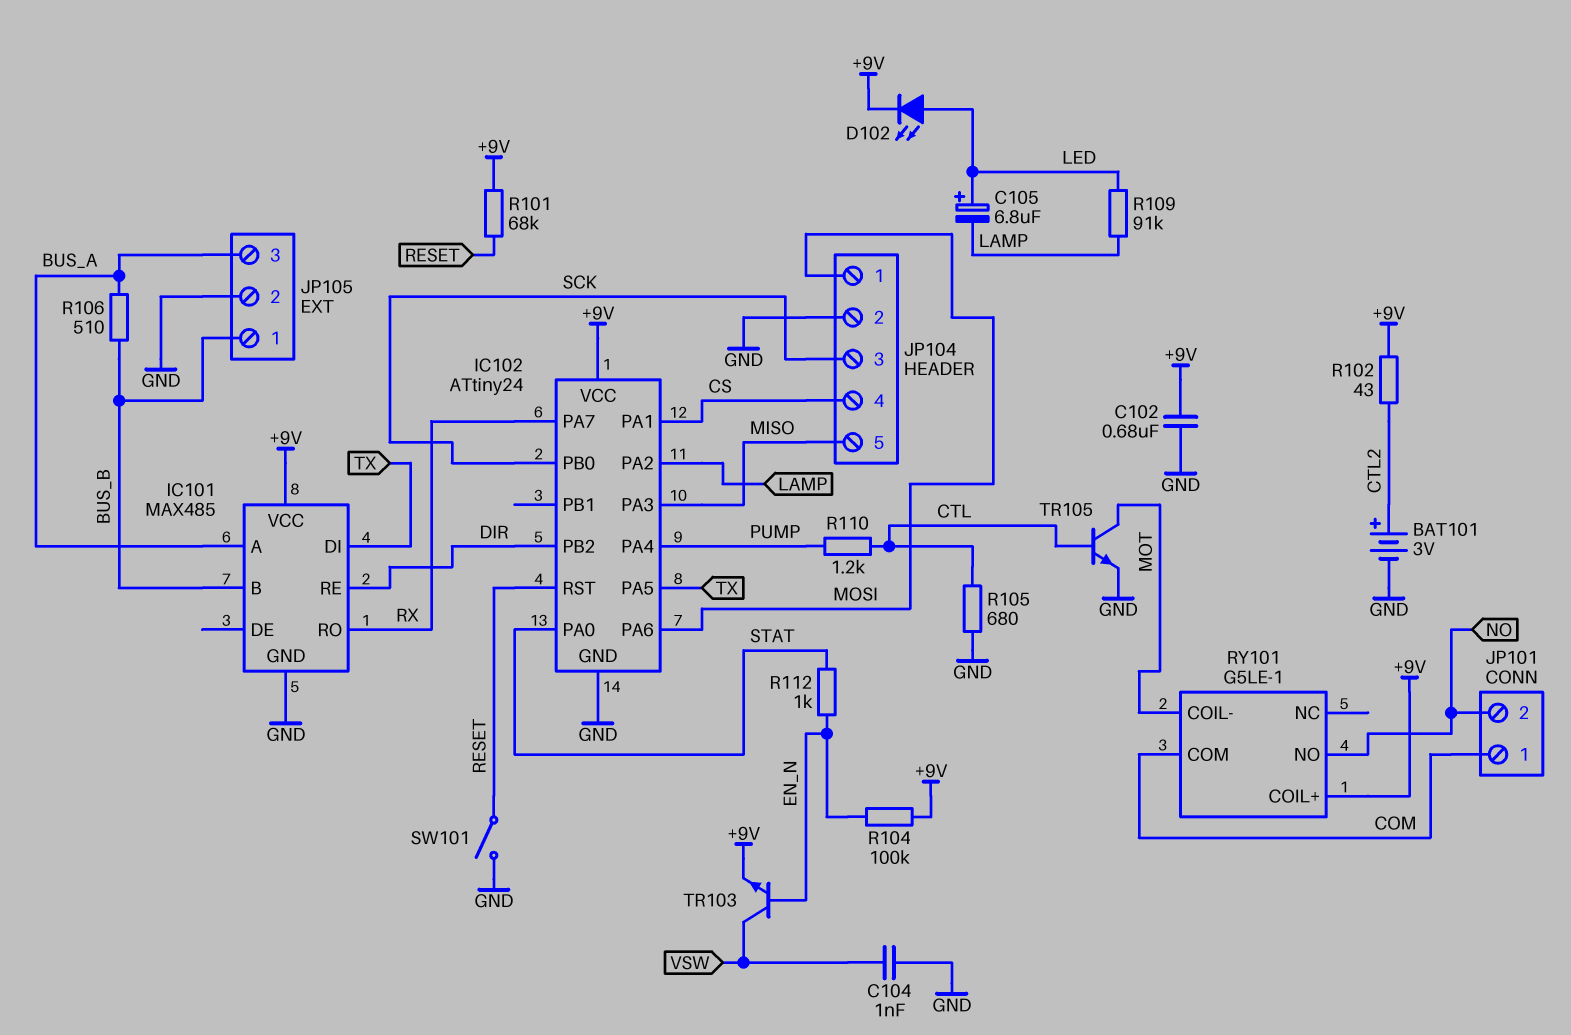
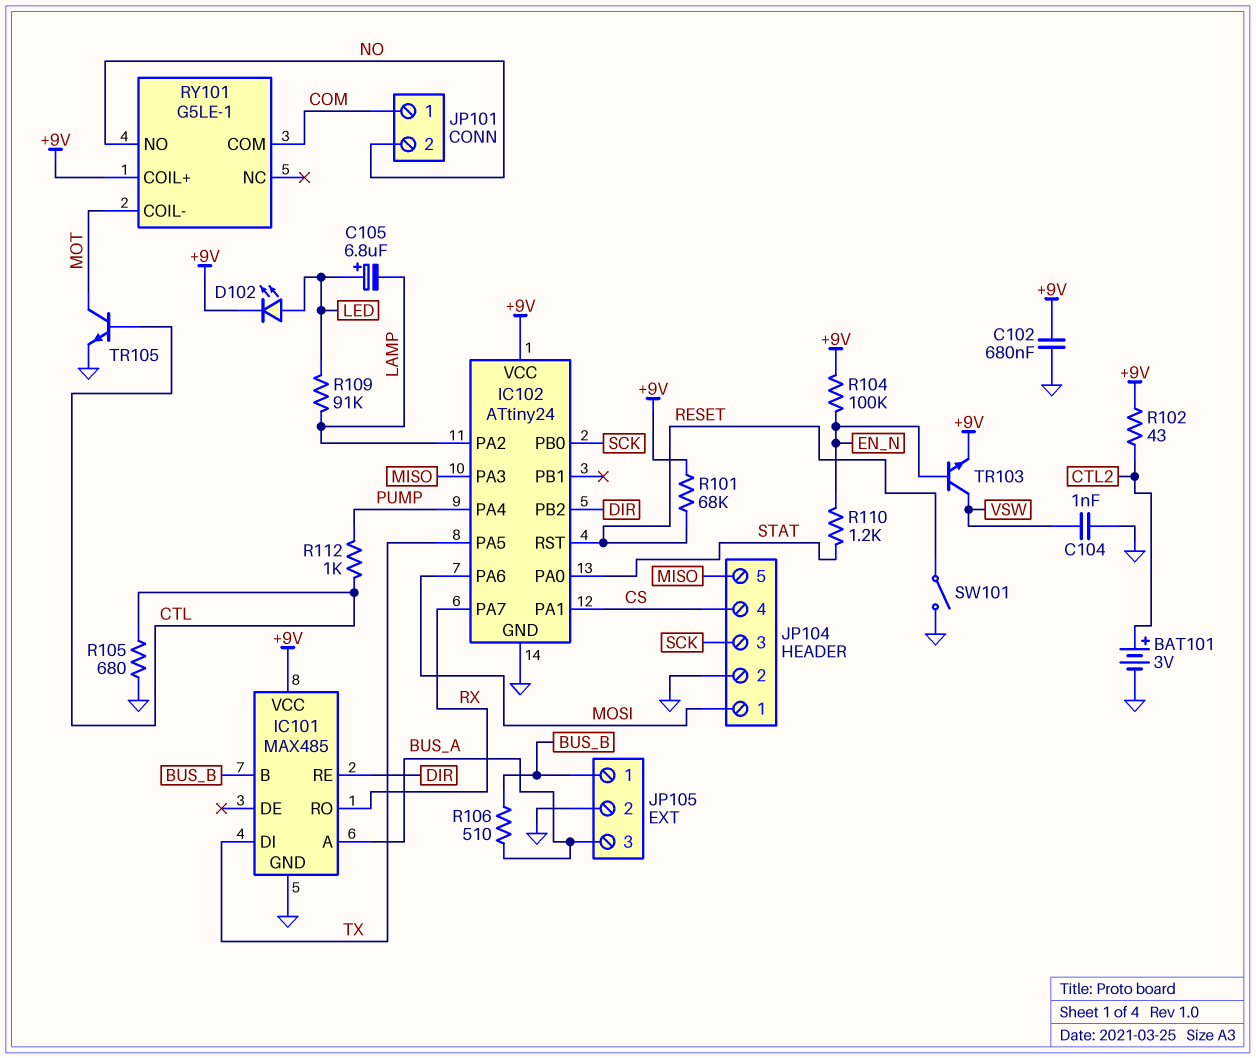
R110: 1.2k (CTL, PUMP) -> 1.2k (EN_N, STAT)
R112: 1k (EN_N, STAT) -> 1k (CTL, PUMP)

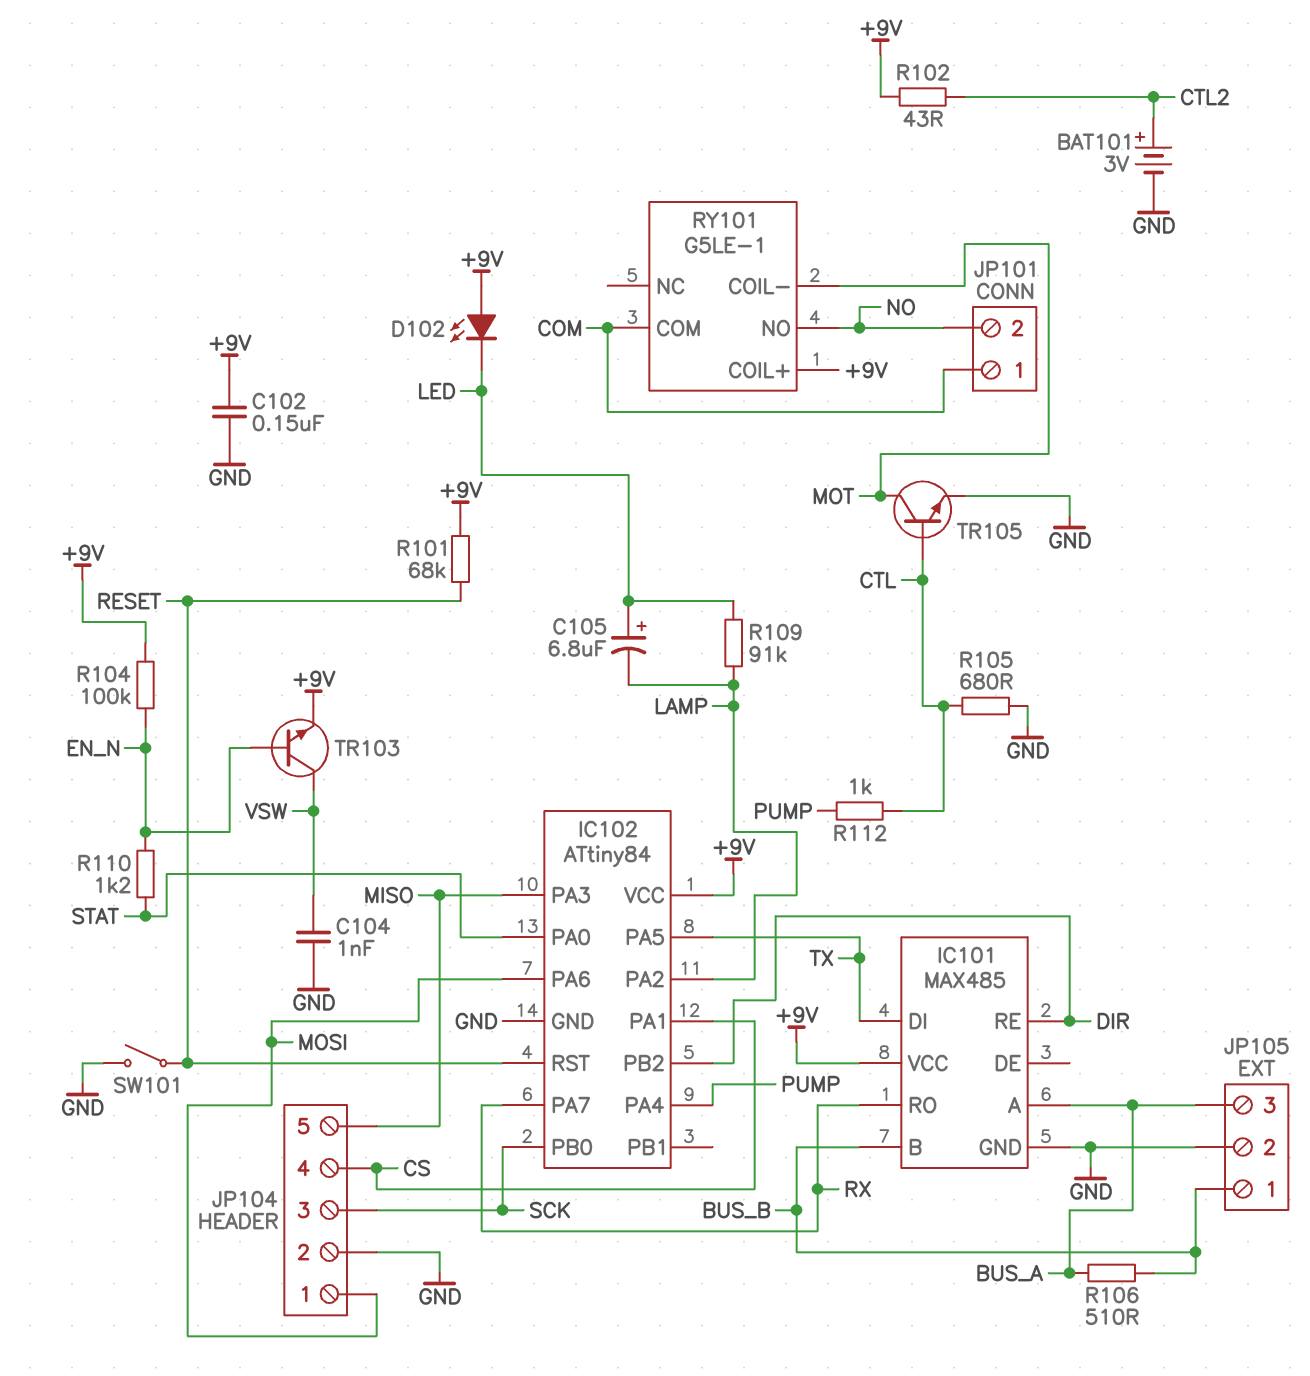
C102: 680nF (+9V, GND) -> 150nF (+9V, GND)
D102: LED (A LED, K +9V) -> LED (A +9V, K LED)
IC102: ATtiny24 -> ATtiny84

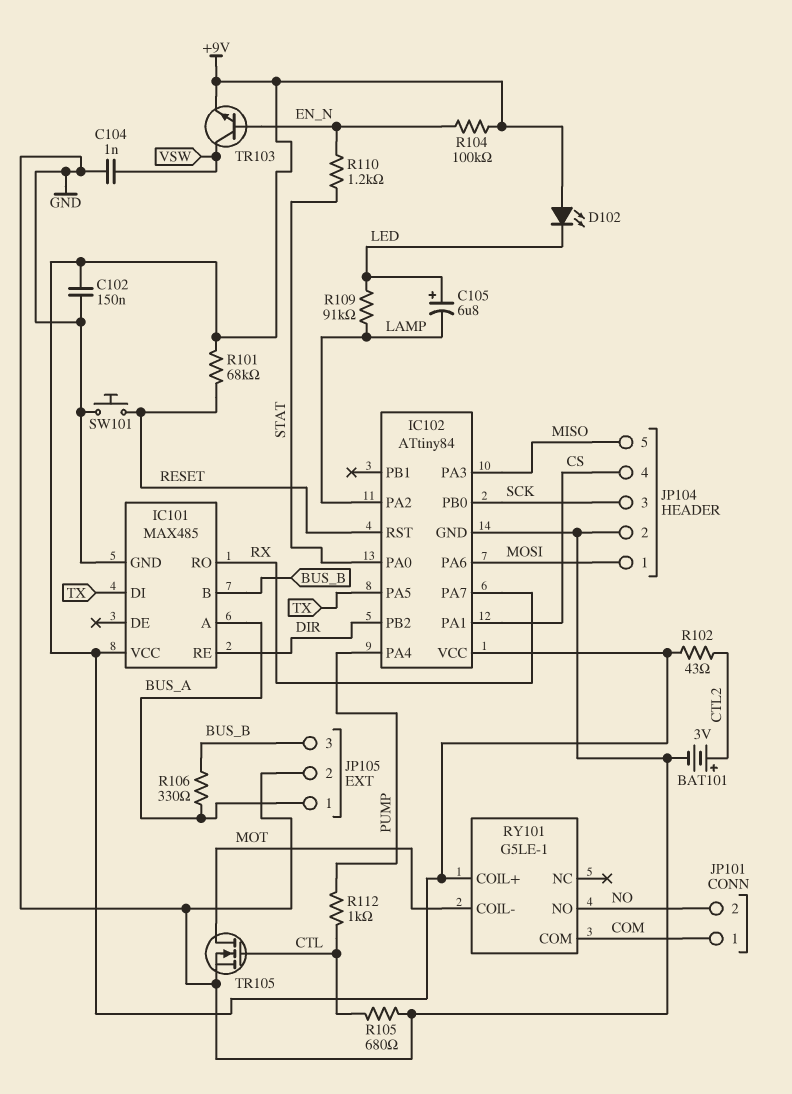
JP105 pin 1: BUS_B -> BUS_A
JP105 pin 3: BUS_A -> BUS_B
R106: 510 (BUS_A, BUS_B) -> 330 (BUS_A, BUS_B)
SW101: switch (GND, RESET) -> button (GND, RESET)
TR105: NPN (B CTL, C MOT, E GND) -> NMOS (G CTL, D MOT, S GND)

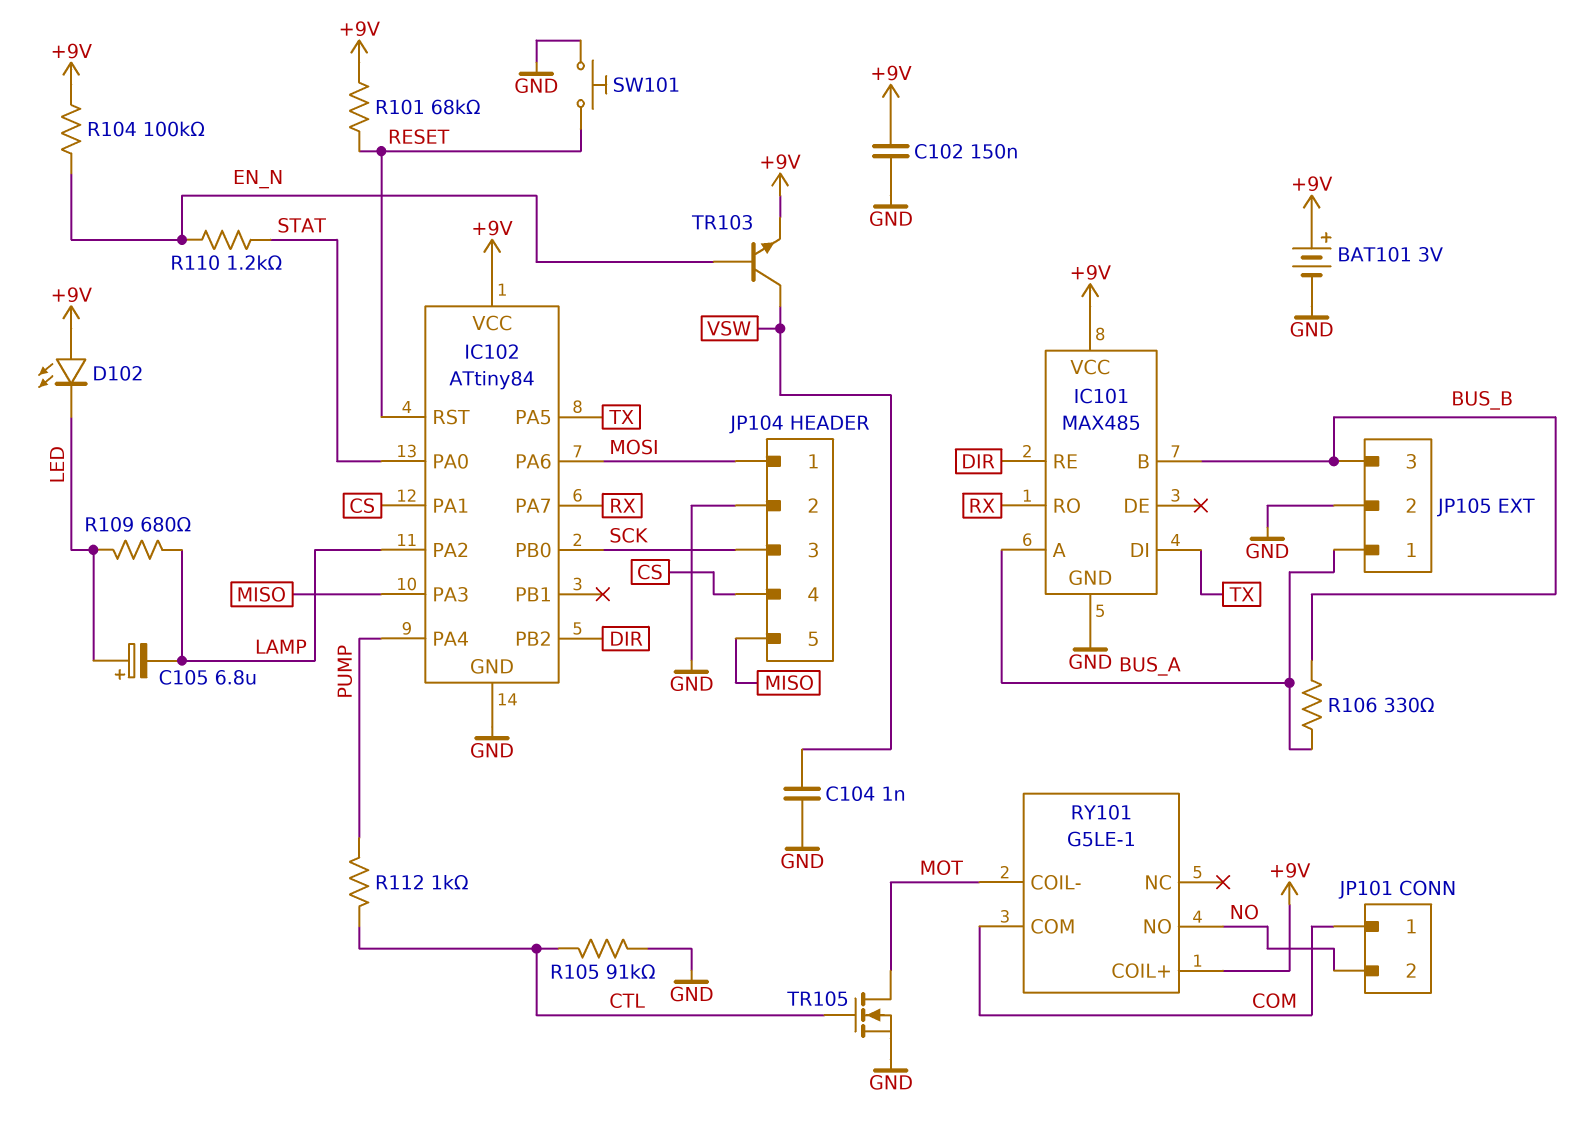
BAT101: 3V (plus CTL2, minus GND) -> 3V (plus +9V, minus GND)
R102: 43 (+9V, CTL2) -> none
R105: 680 (CTL, GND) -> 91k (CTL, GND)
R109: 91k (LAMP, LED) -> 680 (LAMP, LED)

